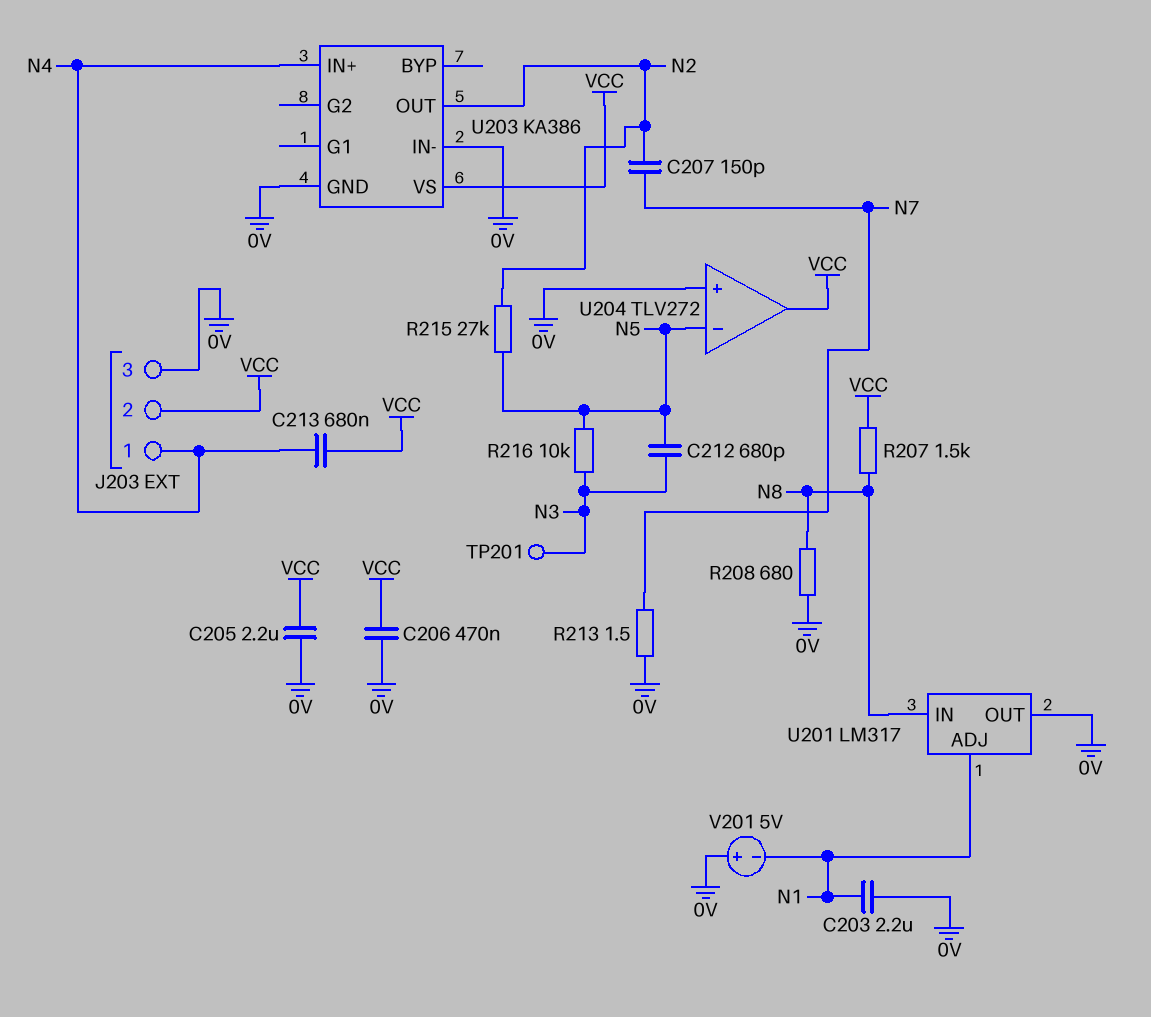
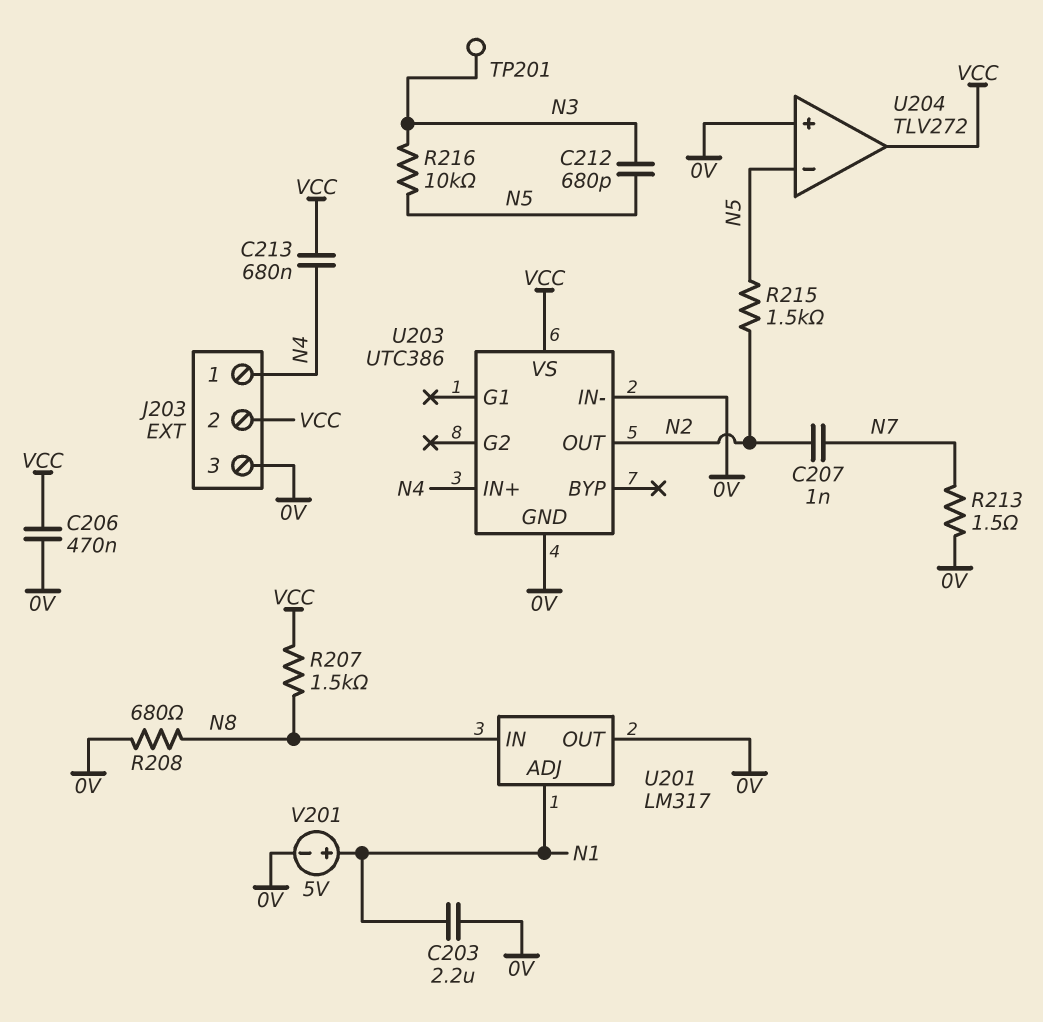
C205: 2.2uF (0V, VCC) -> none
C207: 150pF (N2, N7) -> 1nF (N2, N7)
R215: 27k (N2, N5) -> 1.5k (N2, N5)
U203: KA386 -> UTC386
V201: 5V (plus 0V, minus N1) -> 5V (plus N1, minus 0V)

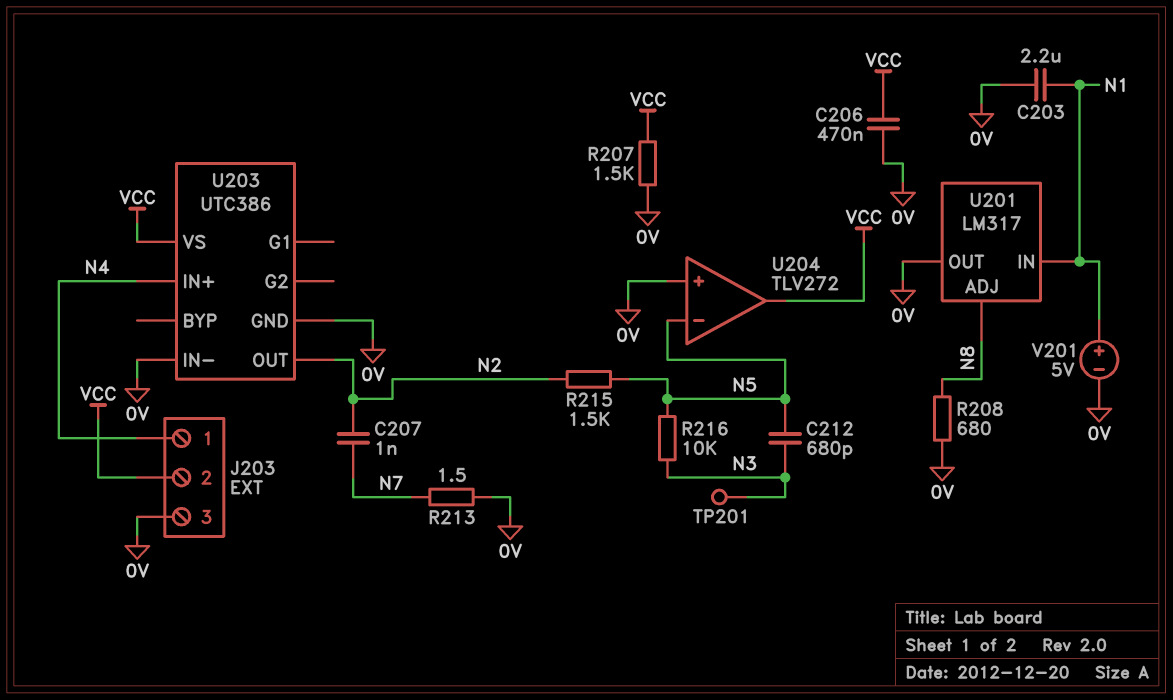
C213: 680nF (N4, VCC) -> none
R207: 1.5k (N8, VCC) -> 1.5k (0V, VCC)
U201 pin ADJ: N1 -> N8
U201 pin IN: N8 -> N1

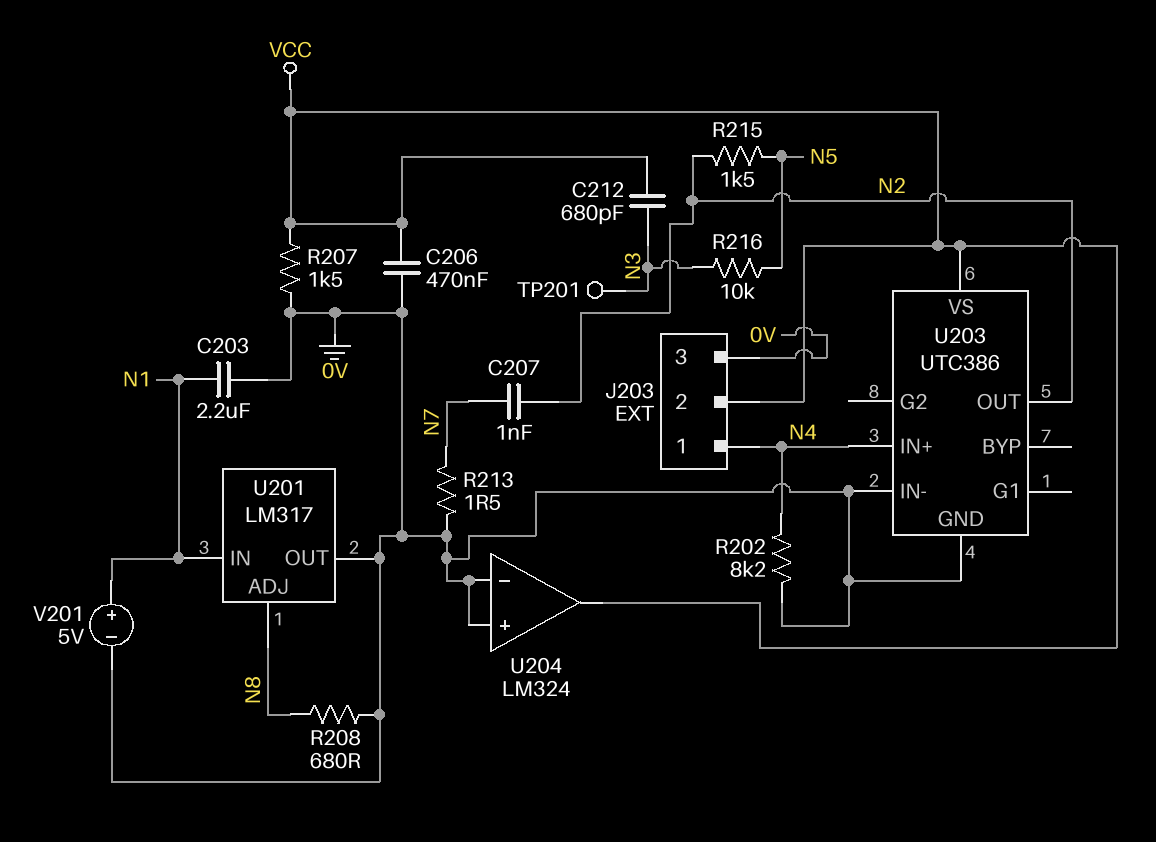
C212: 680pF (N3, N5) -> 680pF (N3, VCC)
R202: none -> 8.2k (0V, N4)
U204: TLV272 -> LM324
U204 pin in-: N5 -> 0V

